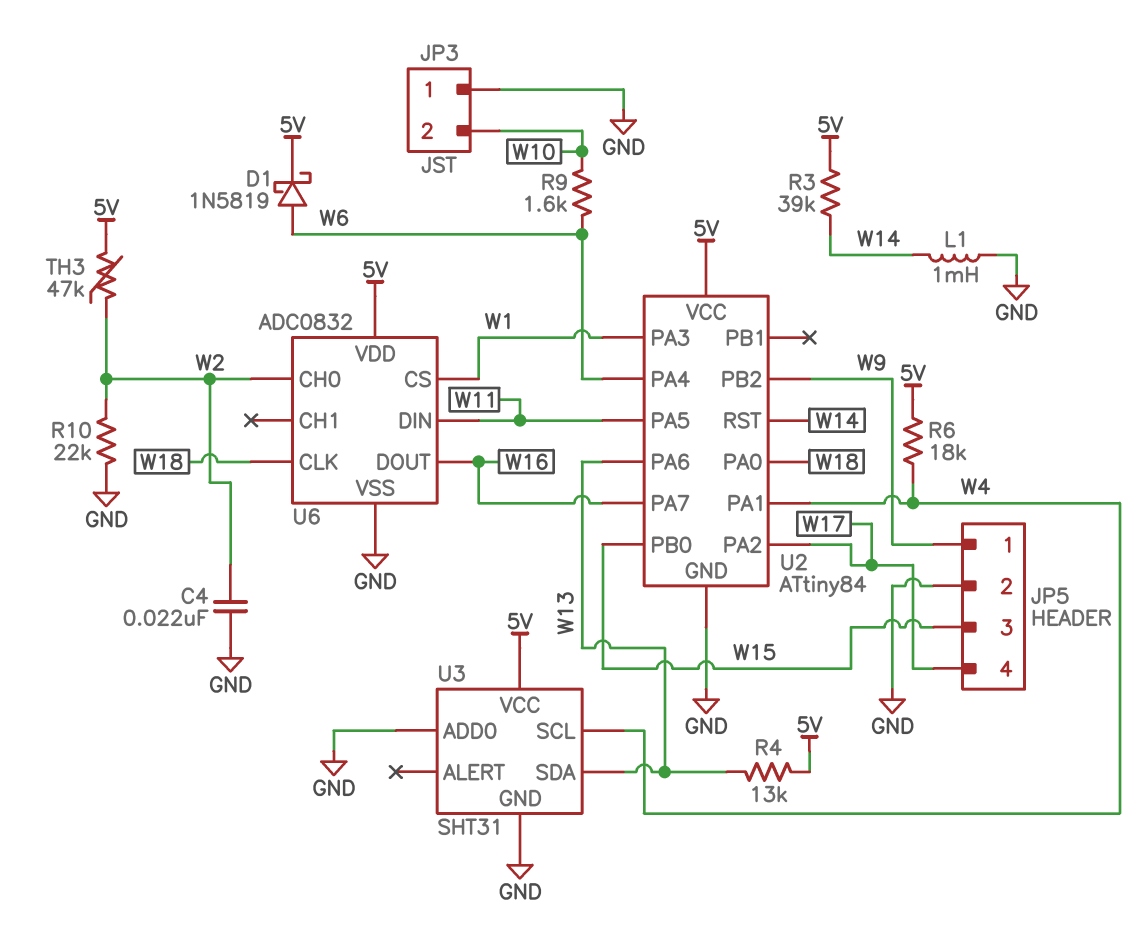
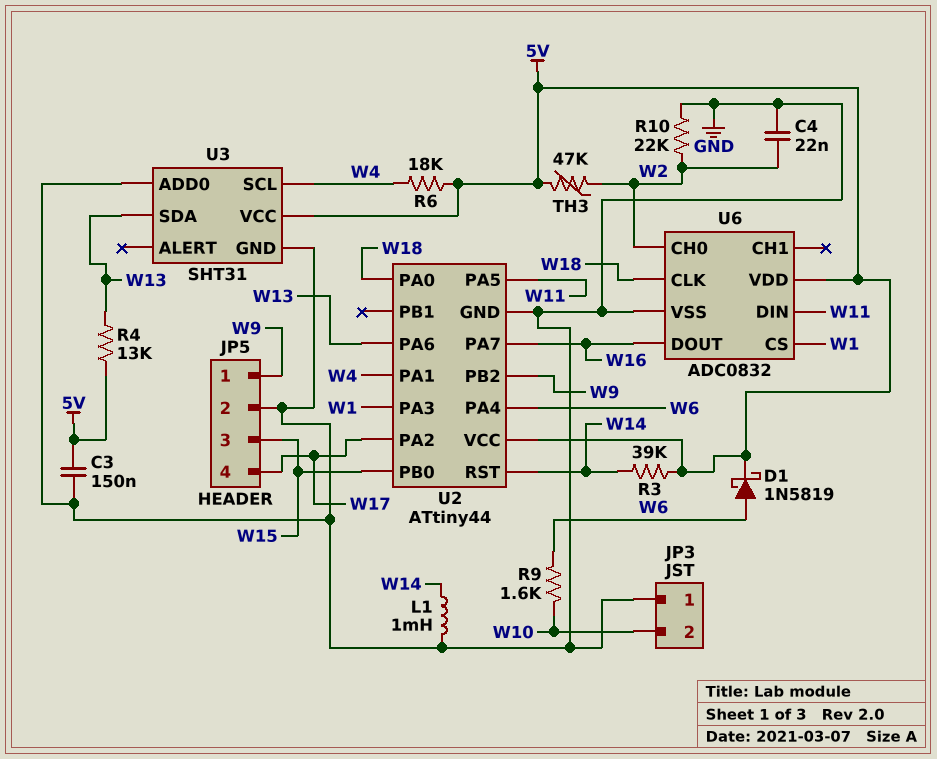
C3: none -> 150nF (5V, GND)
U2: ATtiny84 -> ATtiny44

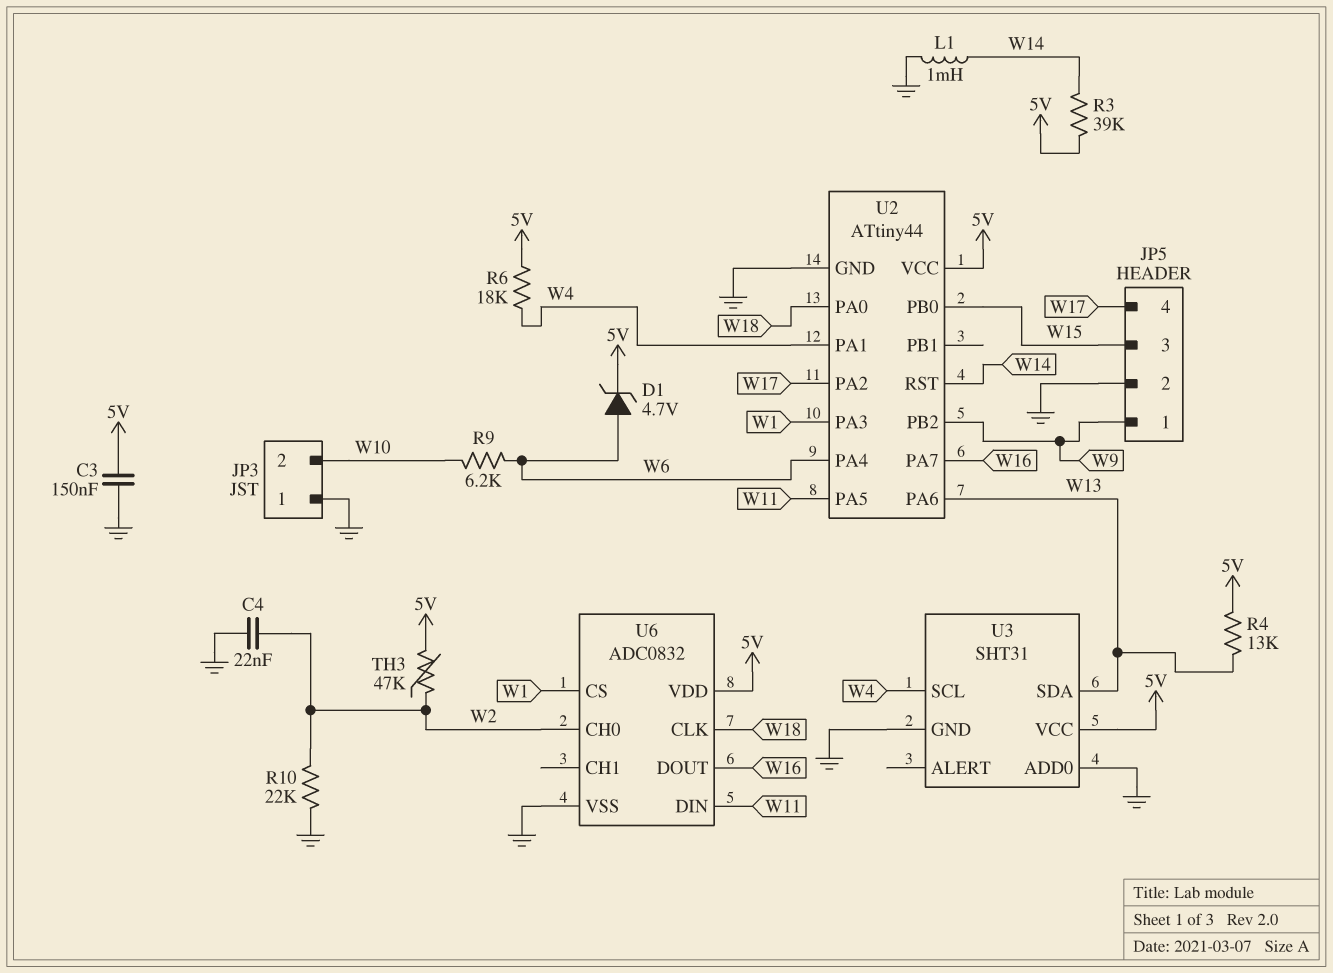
D1: schottky 1N5819 (A W6, K 5V) -> zener 4.7V (A W6, K 5V)
R9: 1.6k (W6, W10) -> 6.2k (W6, W10)

